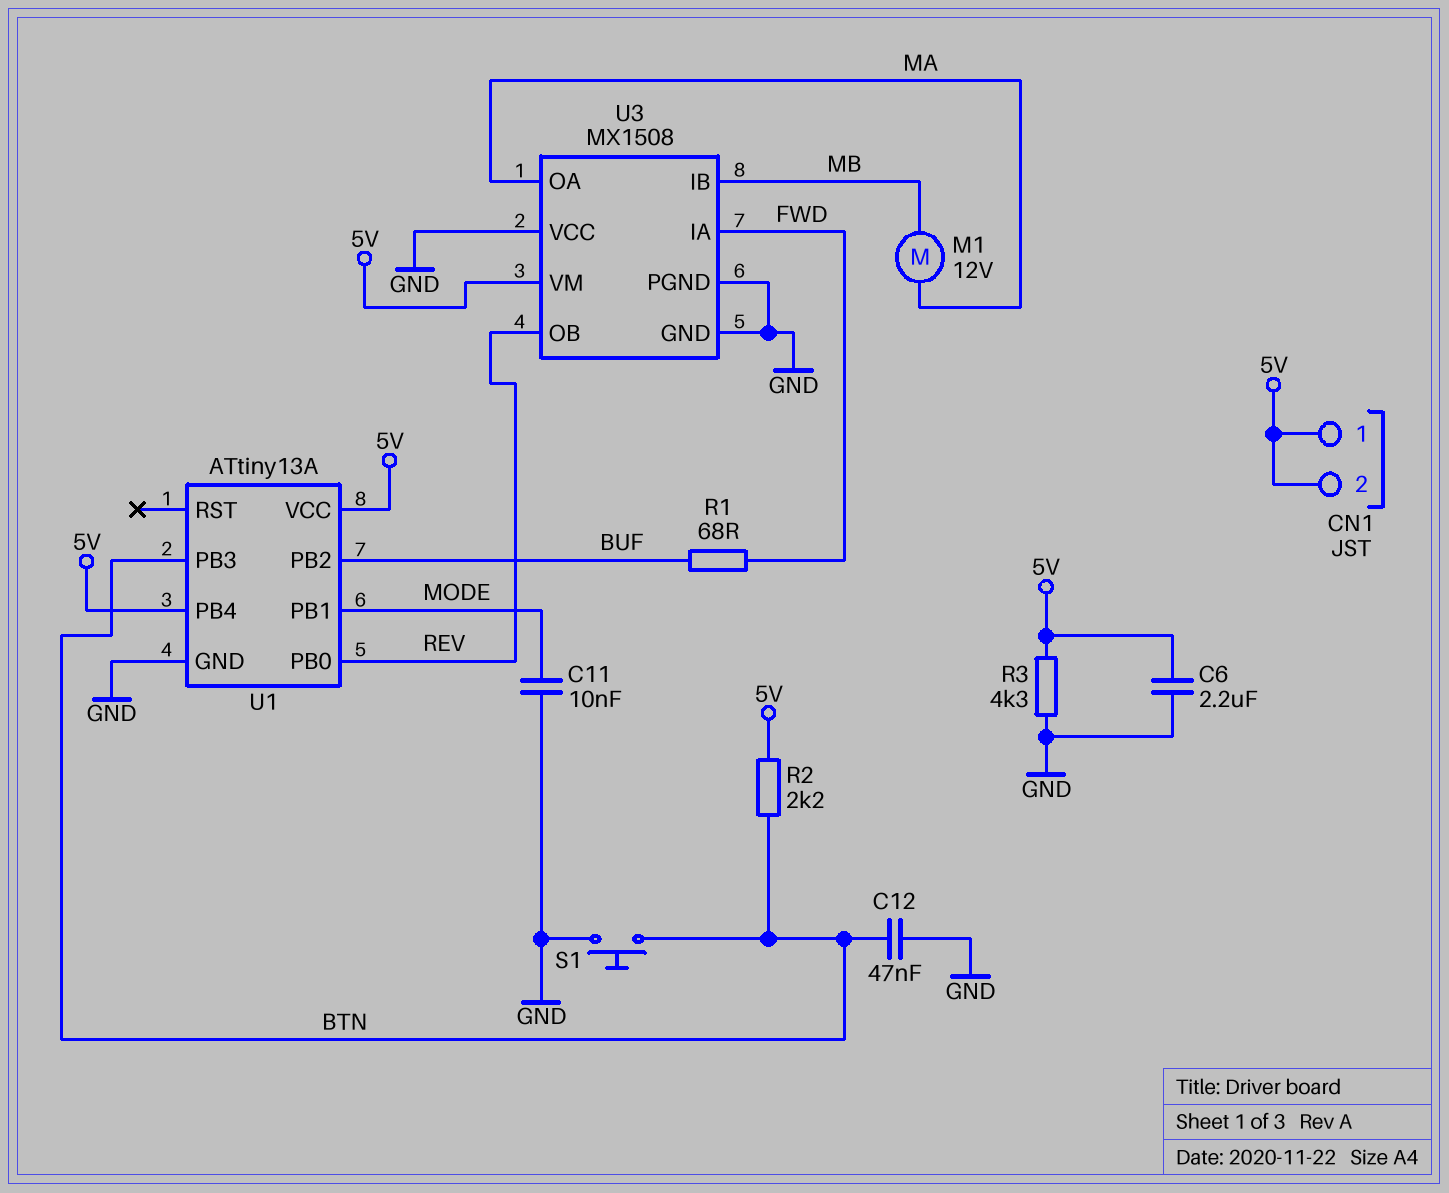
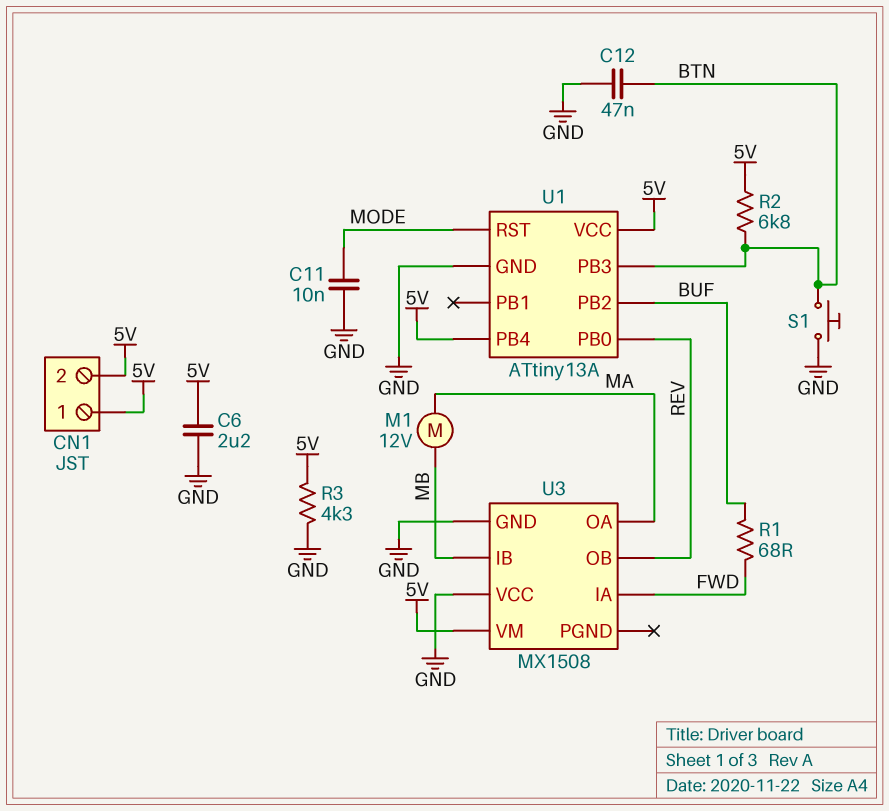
R2: 2.2k (5V, BTN) -> 6.8k (5V, BTN)
U1 pin PB1: MODE -> none
U1 pin RST: none -> MODE
U3 pin PGND: GND -> none

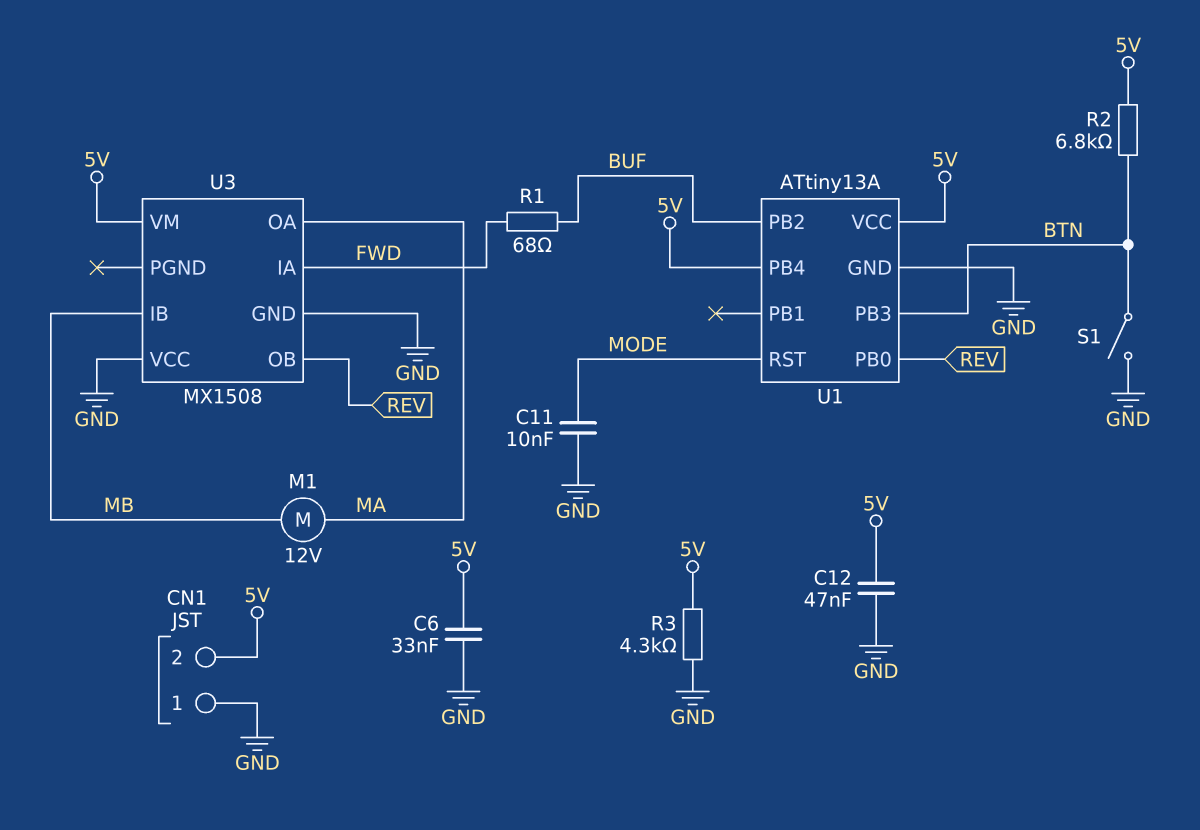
C6: 2.2uF (5V, GND) -> 33nF (5V, GND)
C12: 47nF (BTN, GND) -> 47nF (5V, GND)
CN1 pin 1: 5V -> GND
S1: button (BTN, GND) -> switch (BTN, GND)

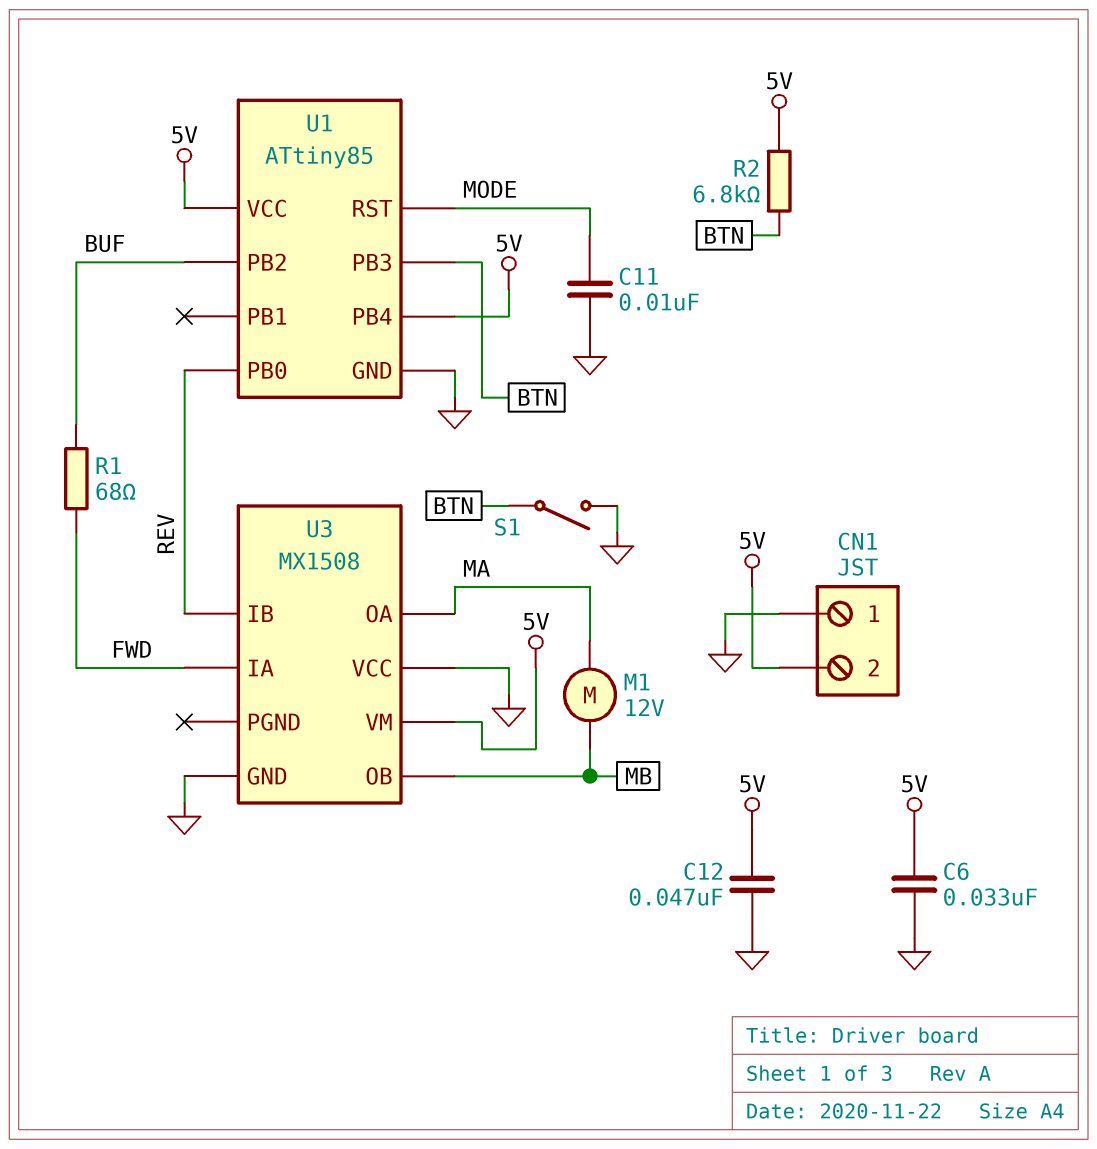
R3: 4.3k (5V, GND) -> none
U1: ATtiny13A -> ATtiny85
U3 pin IB: MB -> REV
U3 pin OB: REV -> MB

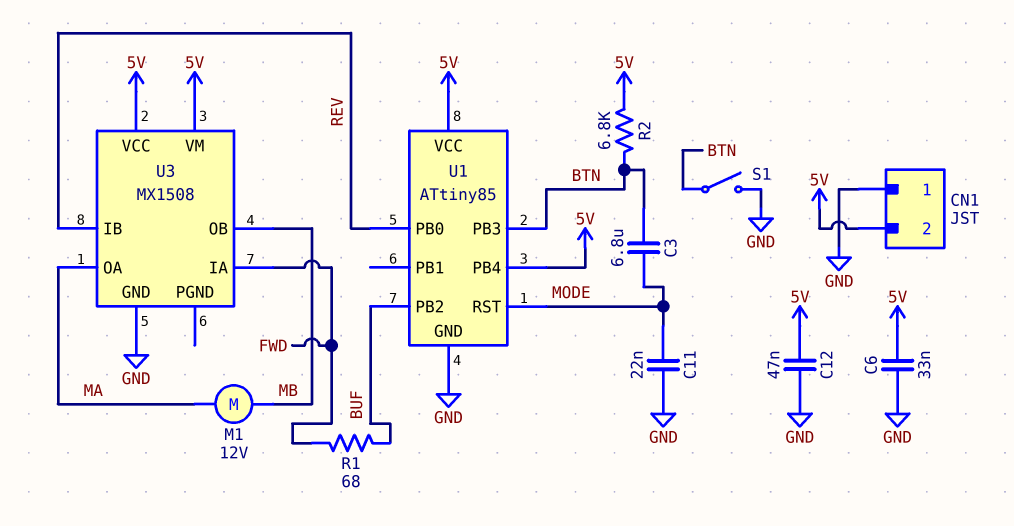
C3: none -> 6.8uF (BTN, MODE)
C11: 10nF (GND, MODE) -> 22nF (GND, MODE)
U3 pin VCC: GND -> 5V

